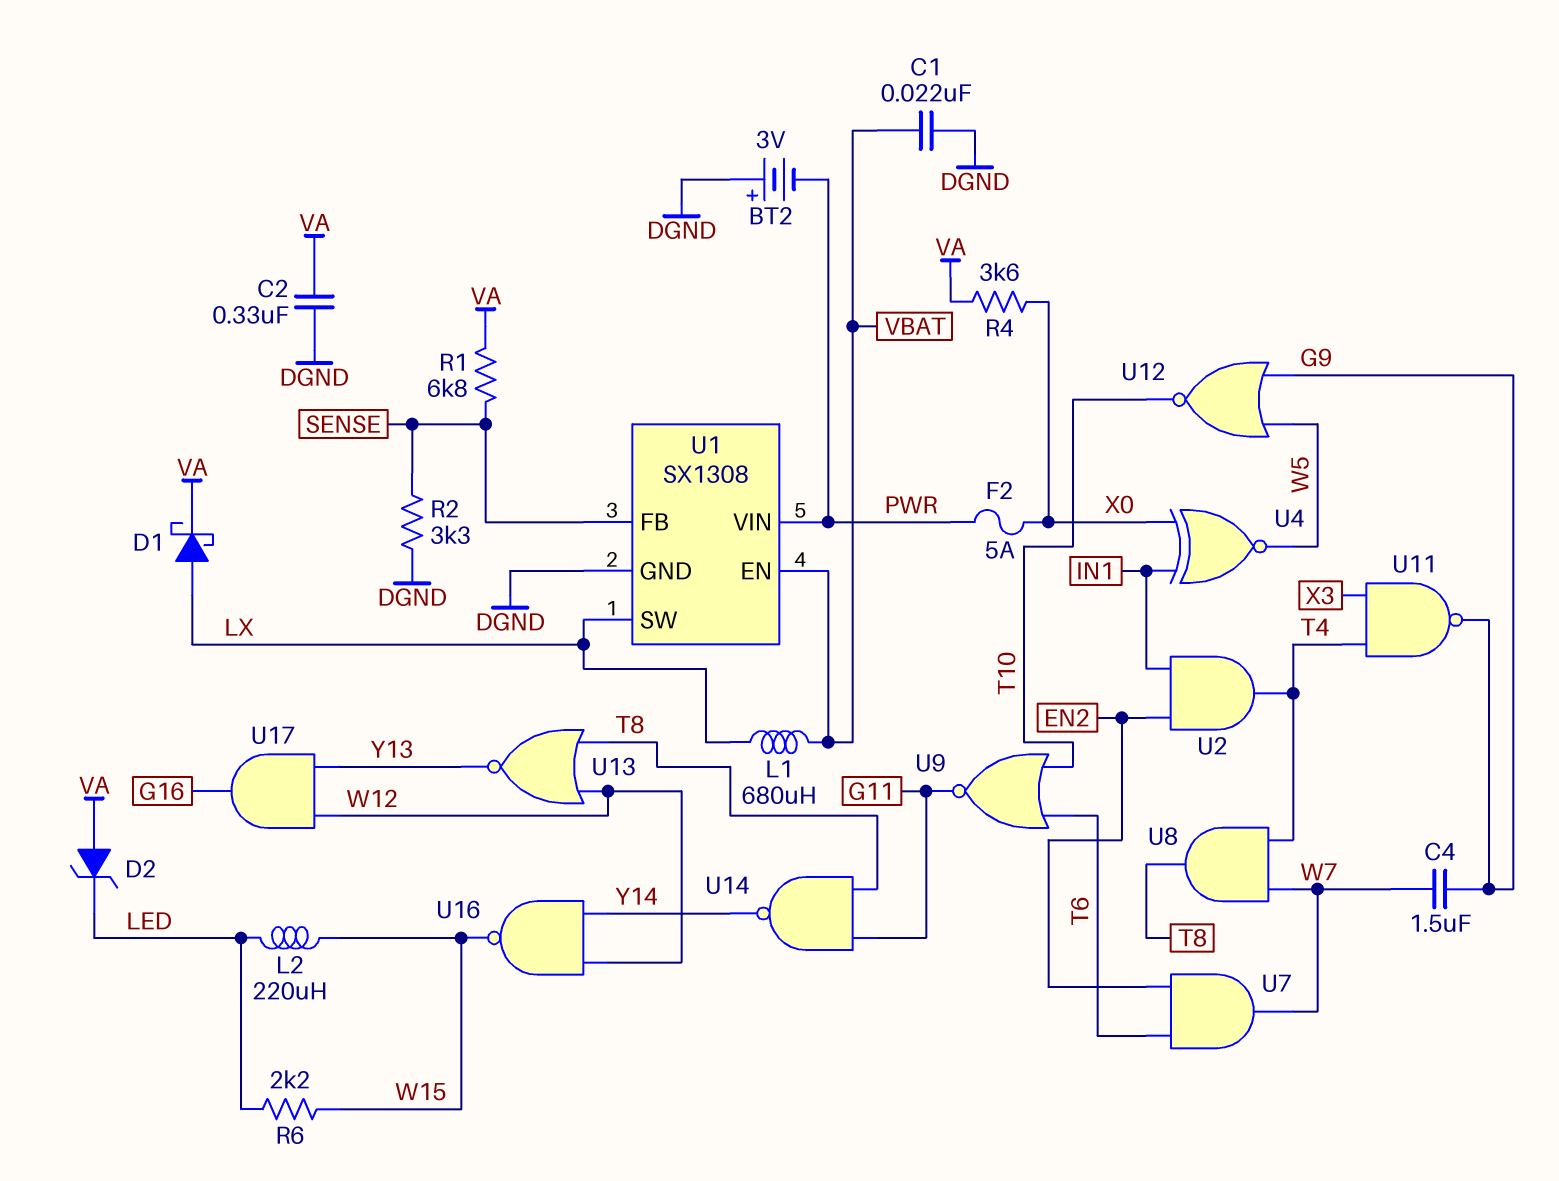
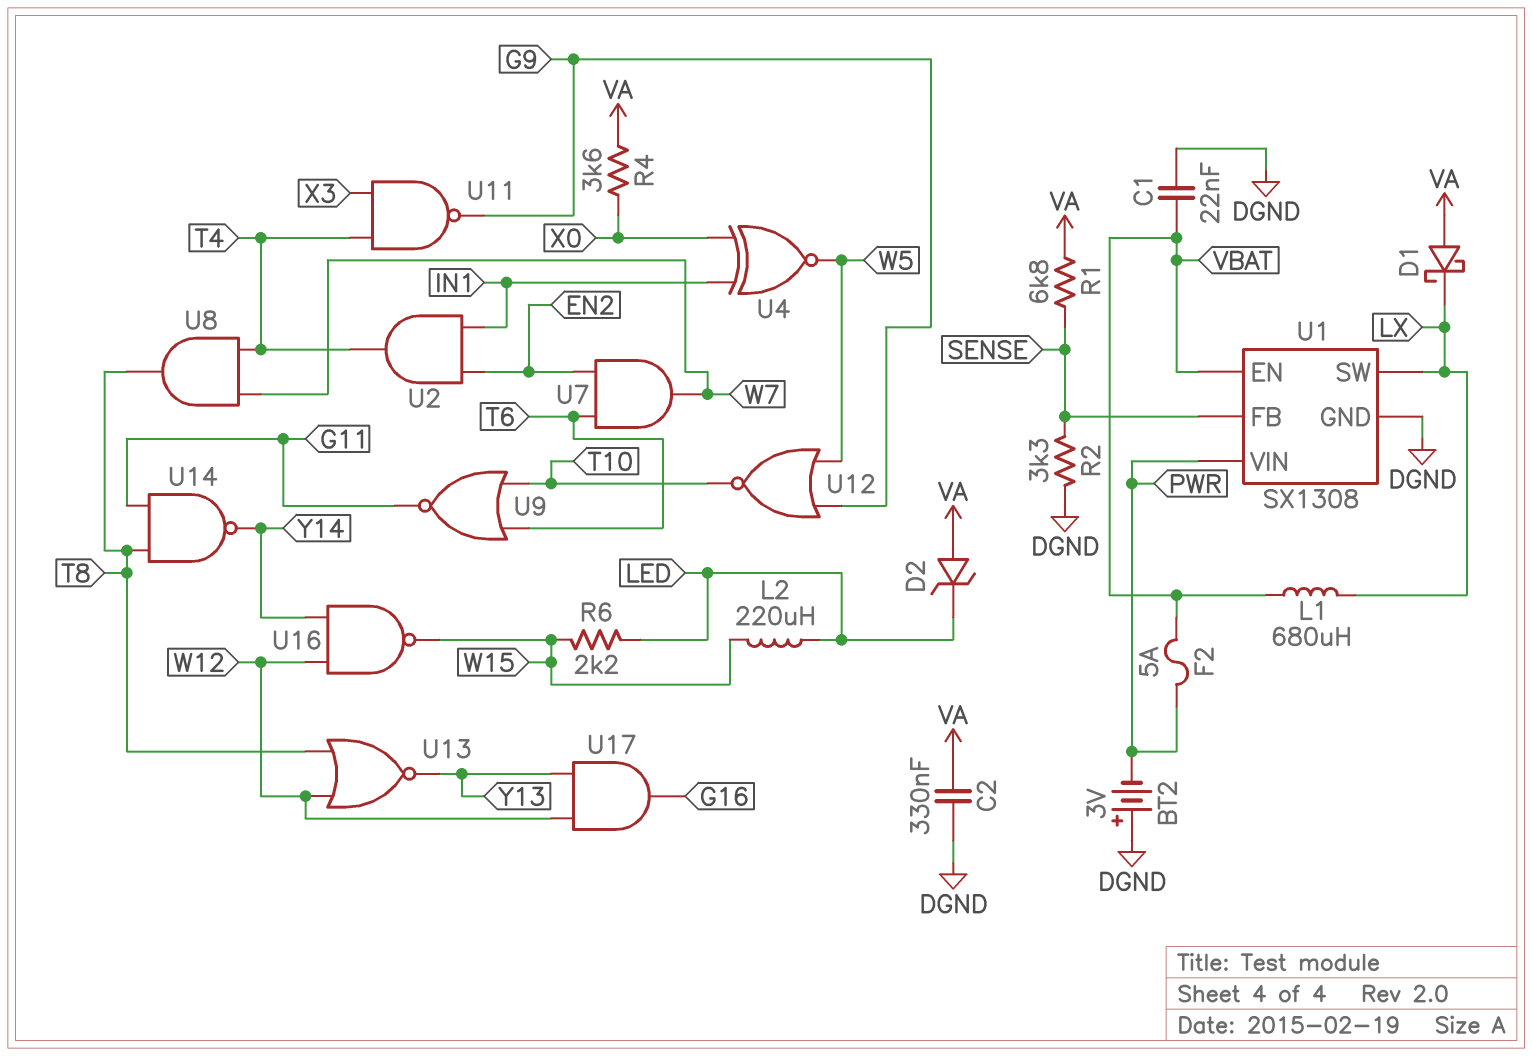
C4: 1.5uF (G9, W7) -> none
D1: schottky (A LX, K VA) -> schottky (A VA, K LX)
F2: 5A (PWR, X0) -> 5A (PWR, VBAT)

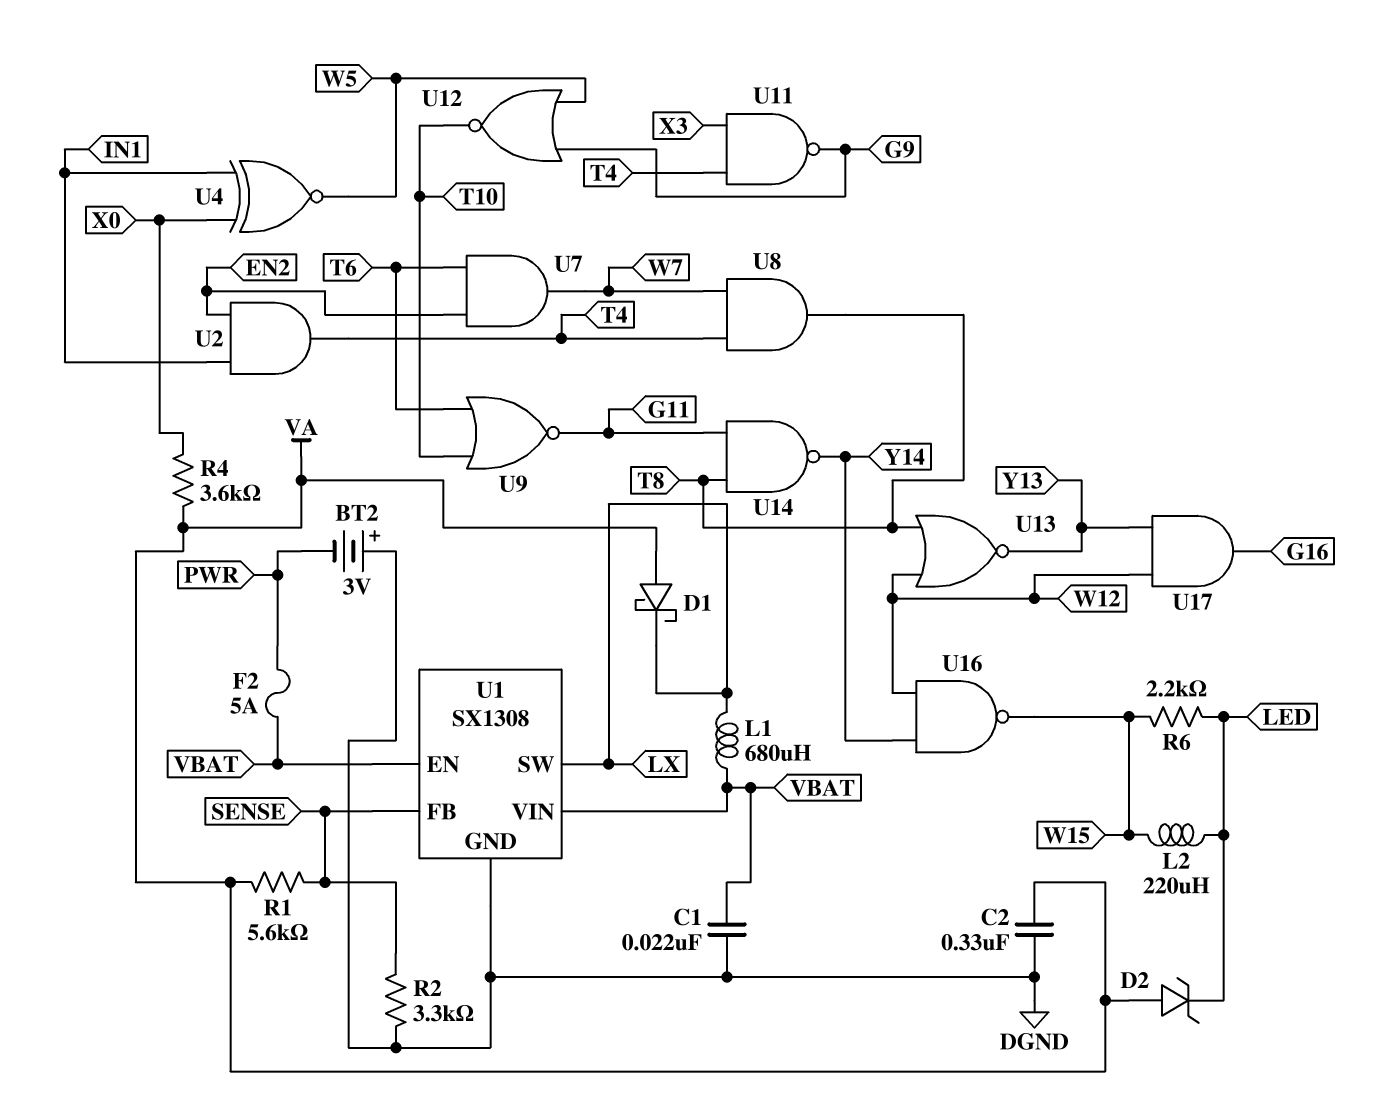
R1: 6.8k (SENSE, VA) -> 5.6k (SENSE, VA)
U1 pin VIN: PWR -> VBAT

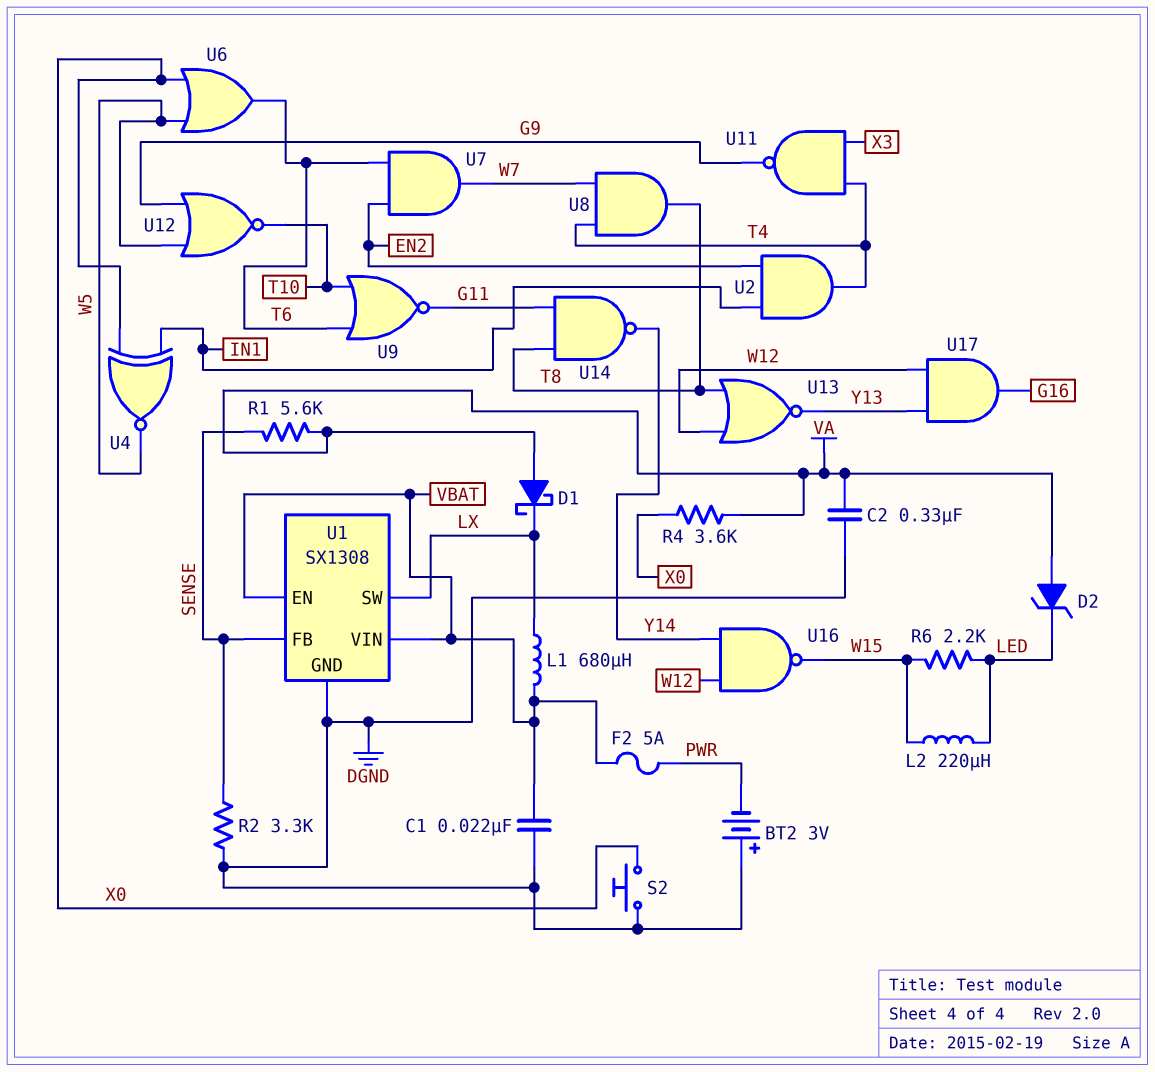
S2: none -> button (DGND, X0)
U6: none -> OR (in W5, in X0, out T6)

